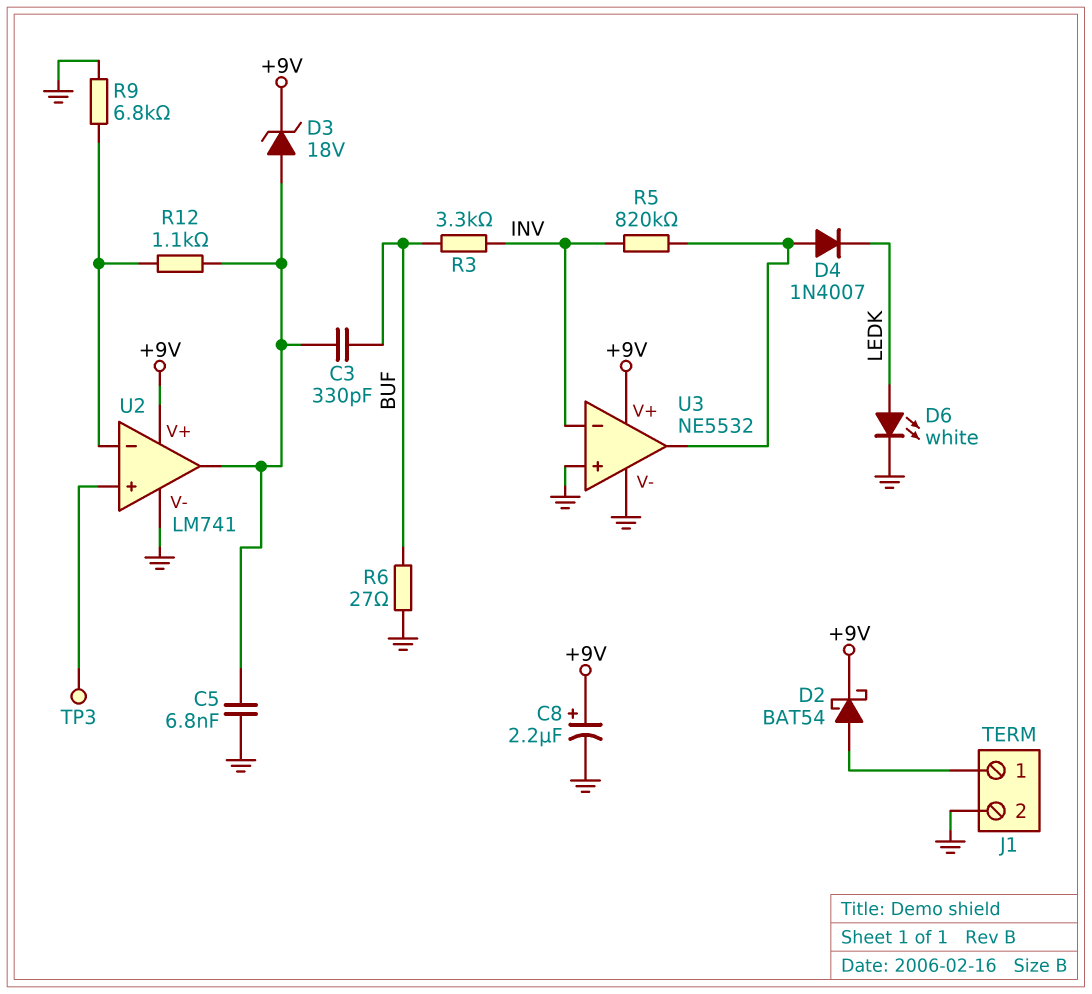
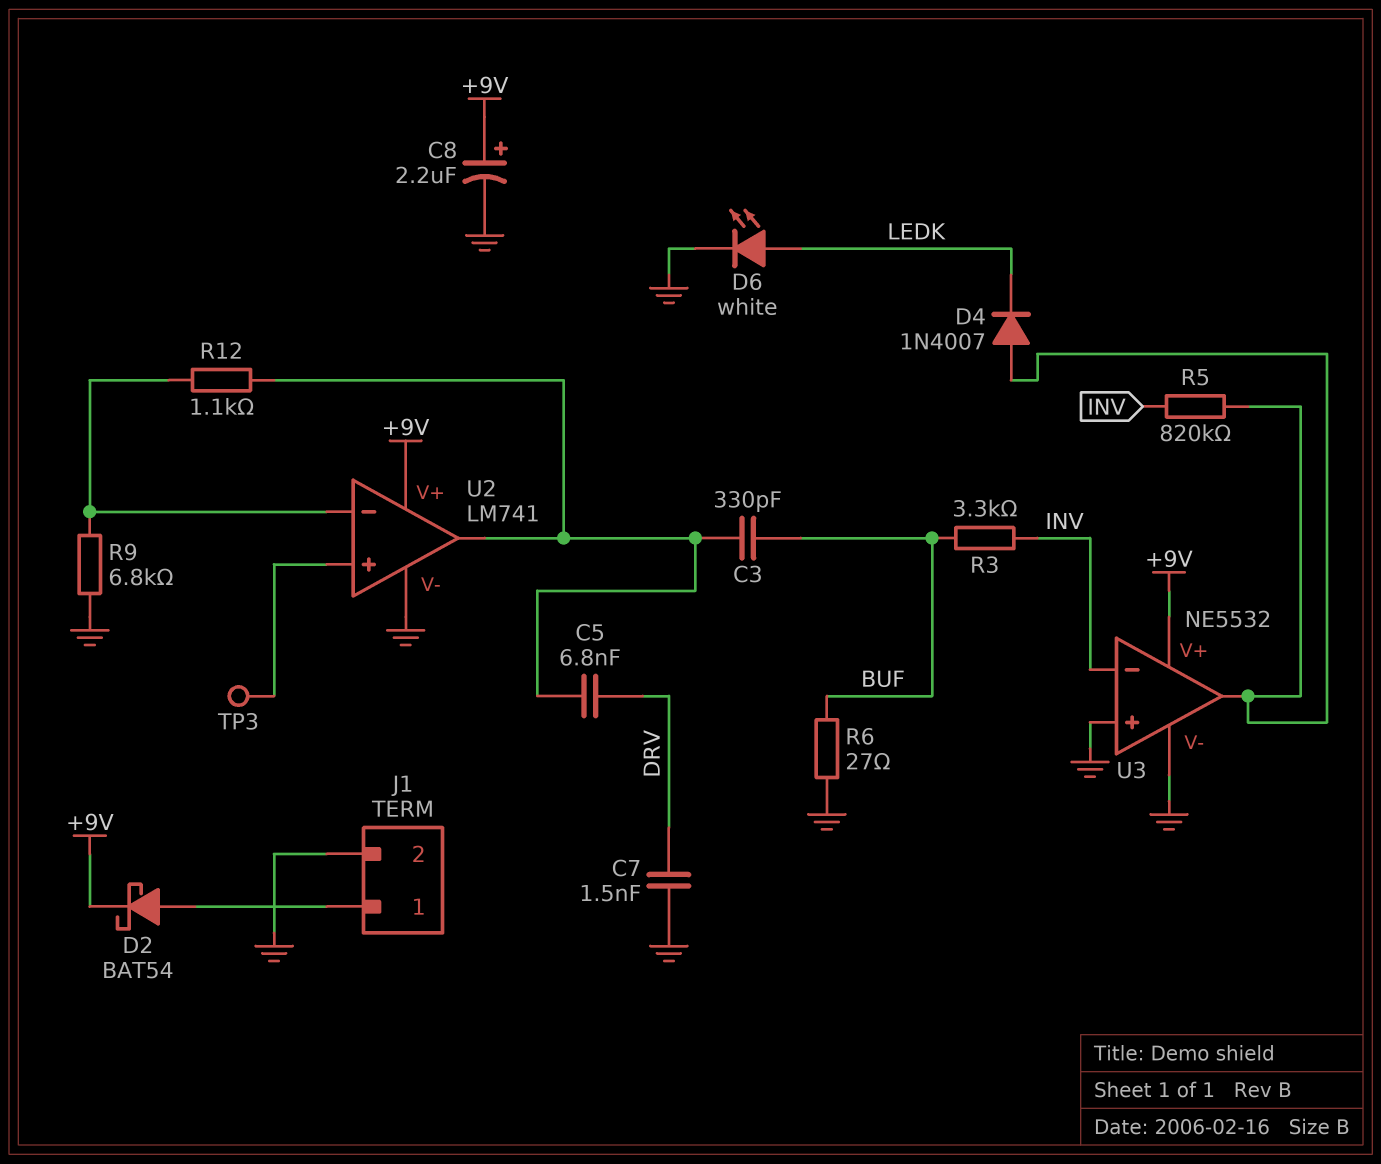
C5: 6.8nF (GND, U2/out) -> 6.8nF (DRV, U2/out)
C7: none -> 1.5nF (DRV, GND)
D3: zener 18V (A U2/out, K +9V) -> none

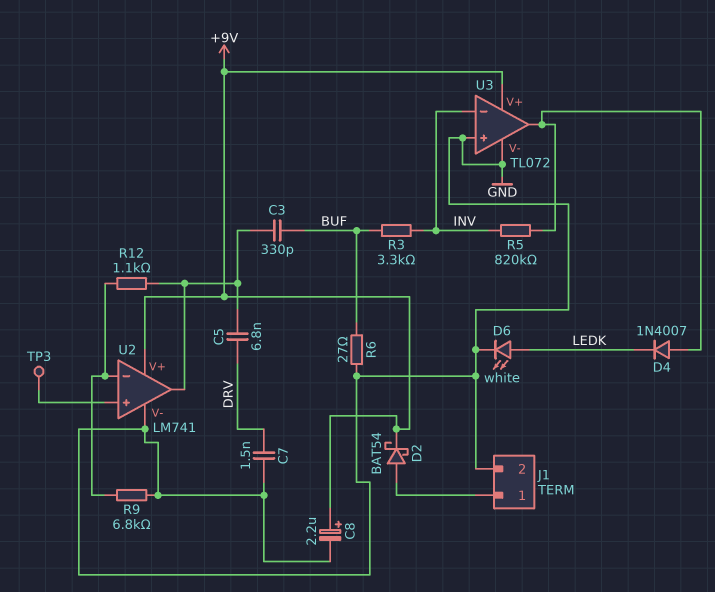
U3: NE5532 -> TL072

